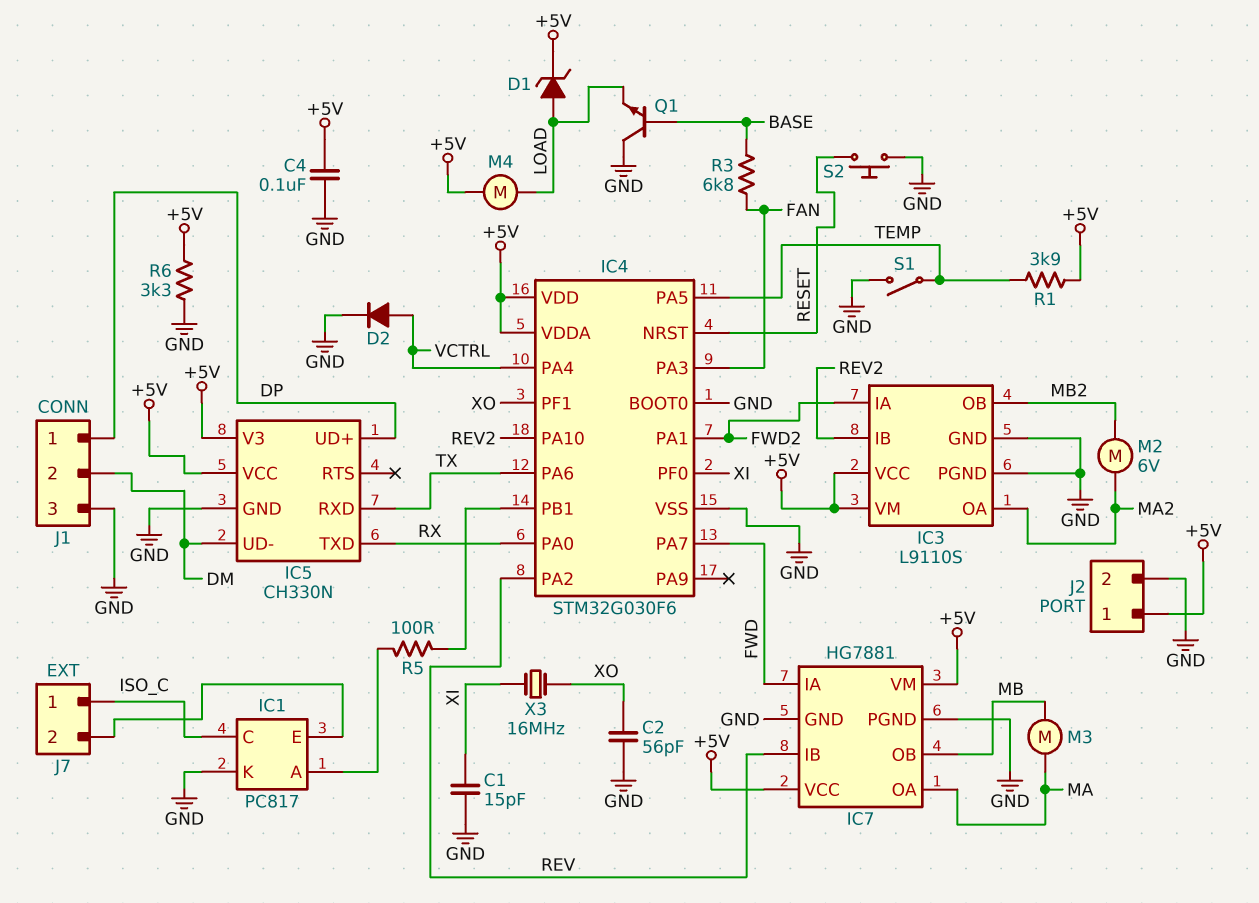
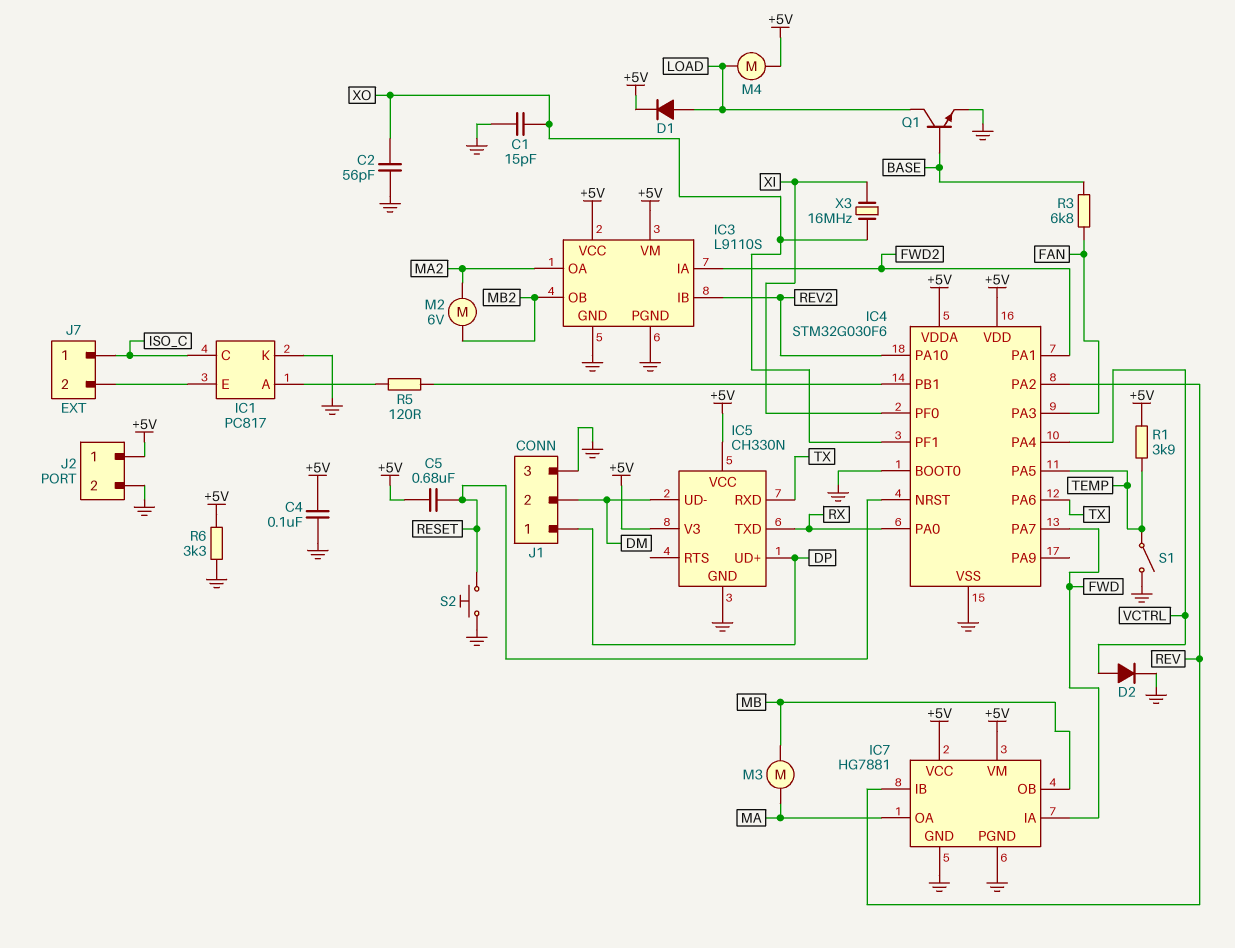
C1: 15pF (GND, XI) -> 15pF (GND, XO)
C5: none -> 680nF (+5V, RESET)
D1: zener (A LOAD, K +5V) -> diode (A LOAD, K +5V)
Q1: NPN (B BASE, C GND, E LOAD) -> NPN (B BASE, C LOAD, E GND)
R5: 100 (IC1/A, IC4/PB1) -> 120 (IC1/A, IC4/PB1)

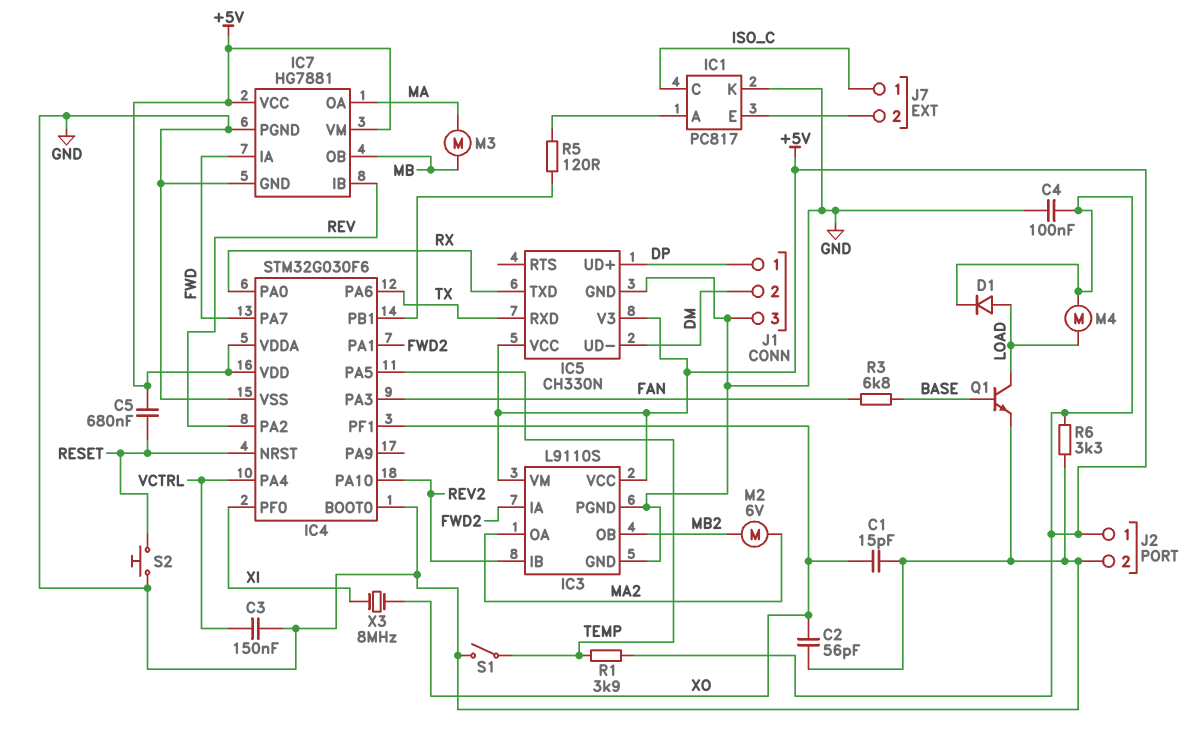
C3: none -> 150nF (GND, VCTRL)
D2: diode (A VCTRL, K GND) -> none
X3: 16MHz (XI, XO) -> 8MHz (XI, XO)

